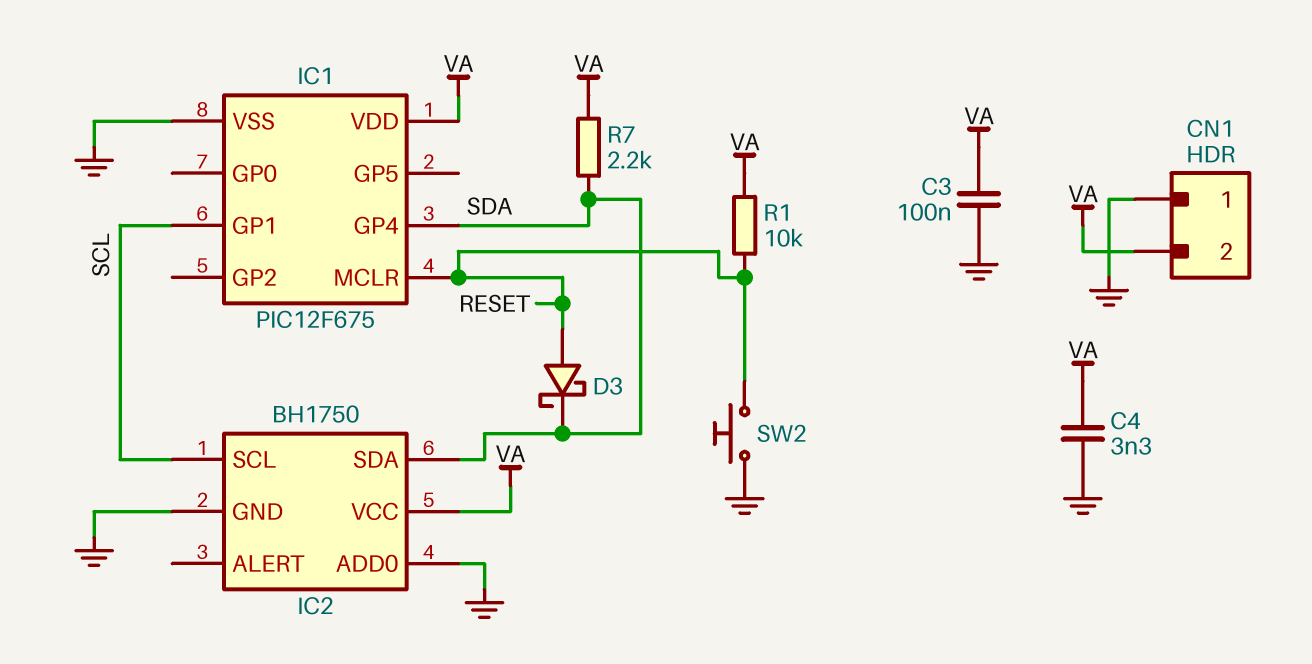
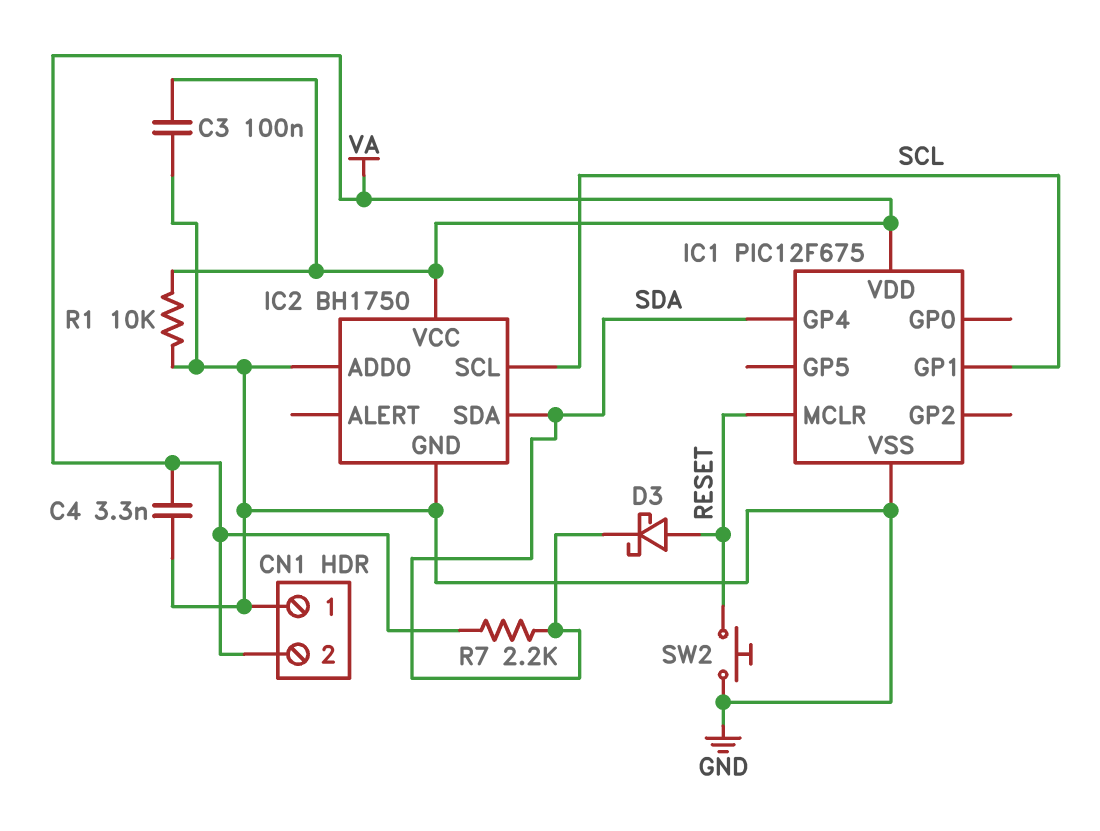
R1: 10k (RESET, VA) -> 10k (GND, VA)

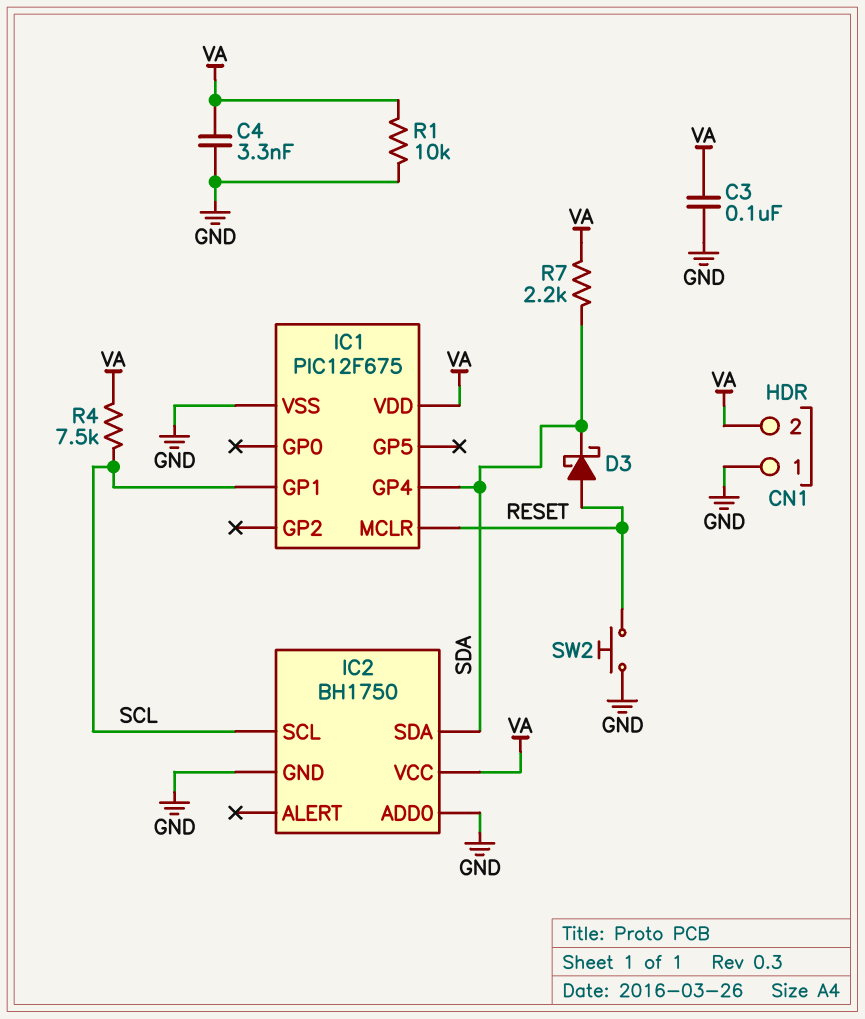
R4: none -> 7.5k (SCL, VA)

